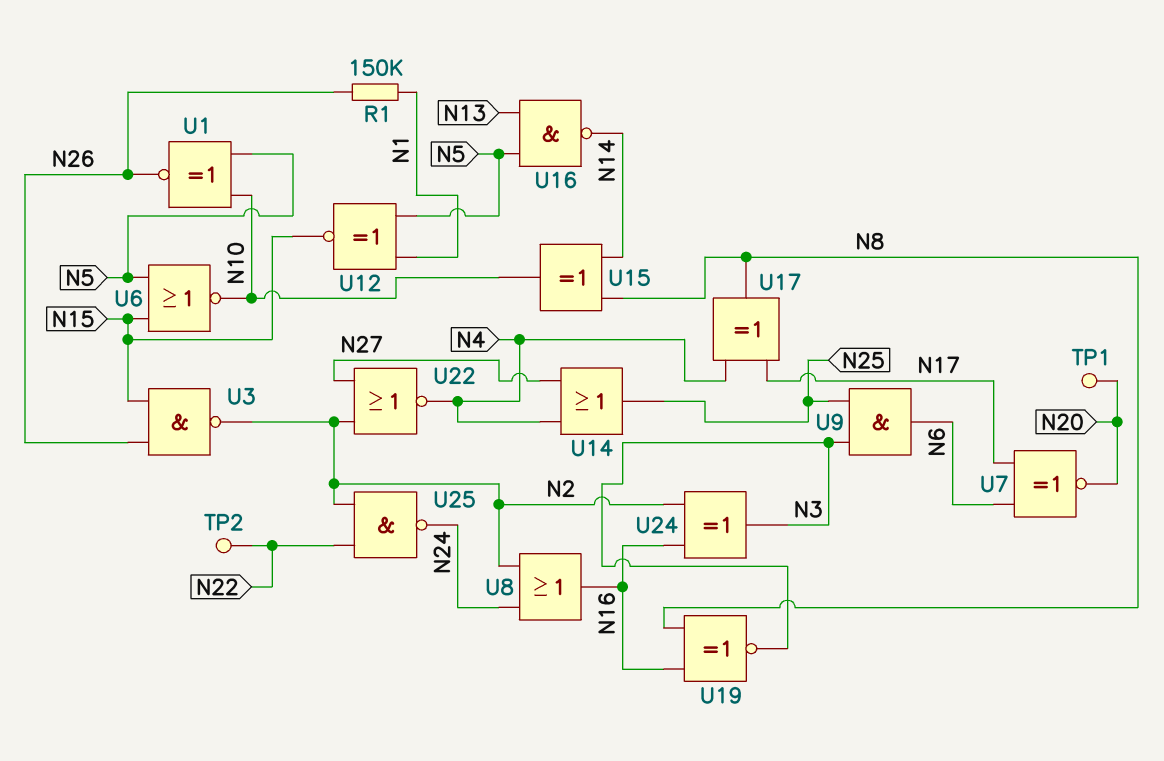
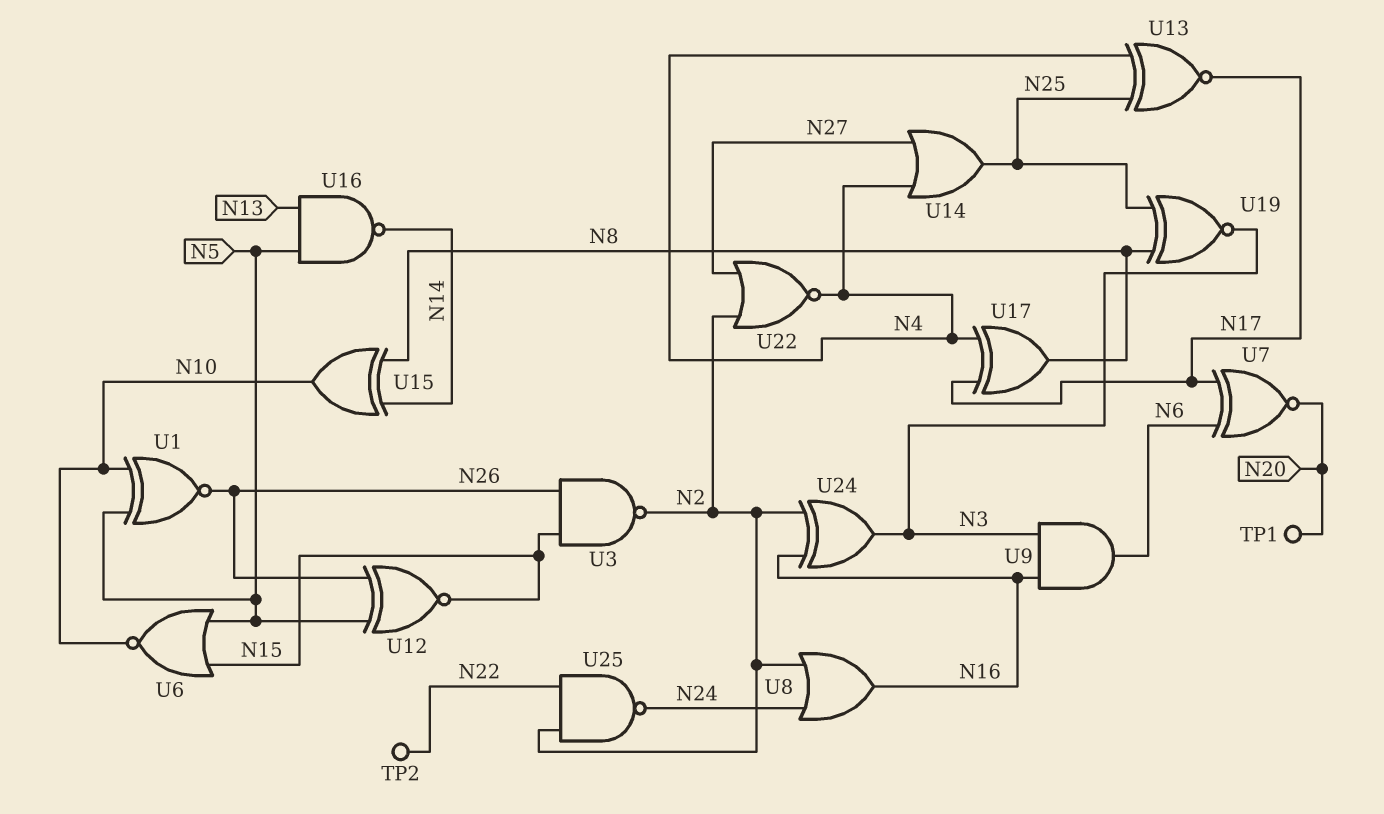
R1: 150k (N1, N26) -> none
U9: AND (in N3, in N25, out N6) -> AND (in N3, in N16, out N6)
U12: XNOR (in N1, in N5, out N15) -> XNOR (in N5, in N26, out N15)
U13: none -> XNOR (in N4, in N25, out N17)
U19: XNOR (in N8, in N16, out N3) -> XNOR (in N8, in N25, out N3)

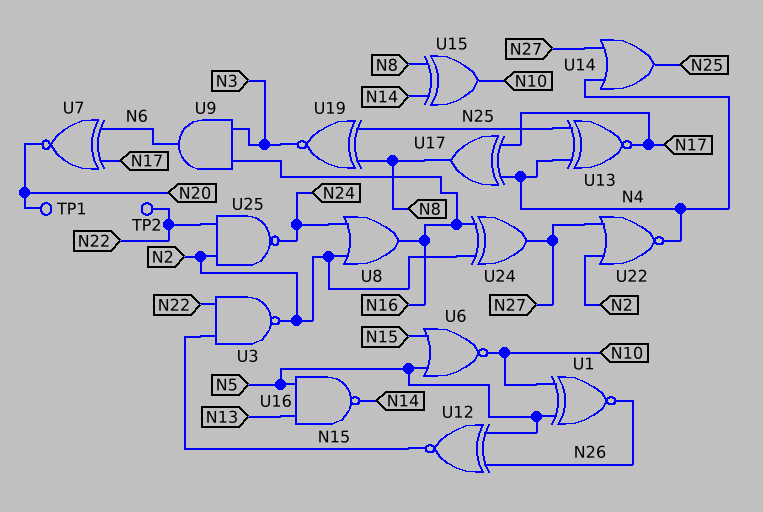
U3: NAND (in N15, in N26, out N2) -> NAND (in N15, in N22, out N2)
U24: XOR (in N2, in N16, out N3) -> XOR (in N2, in N16, out N27)

